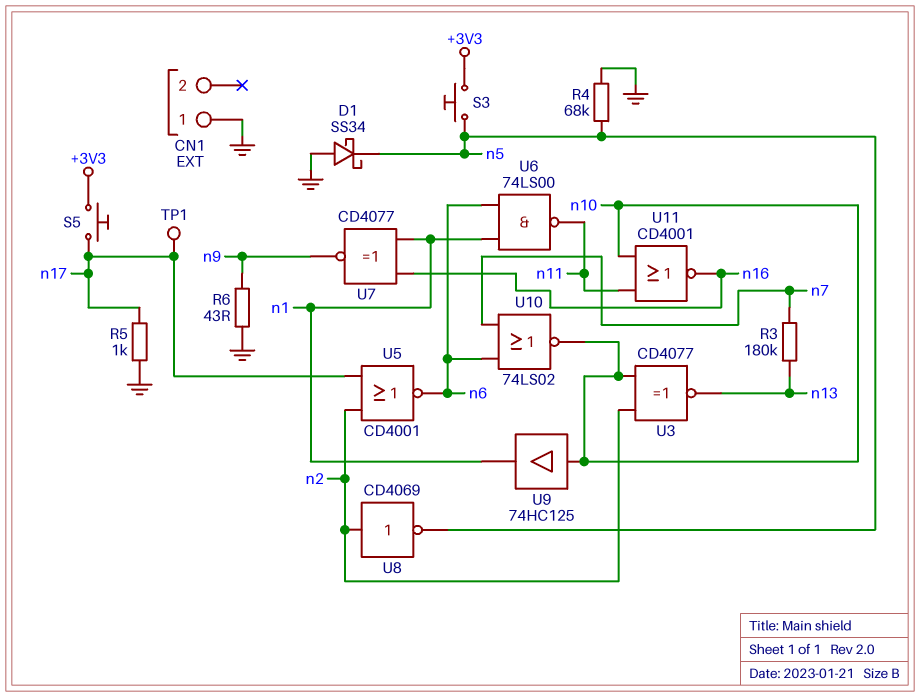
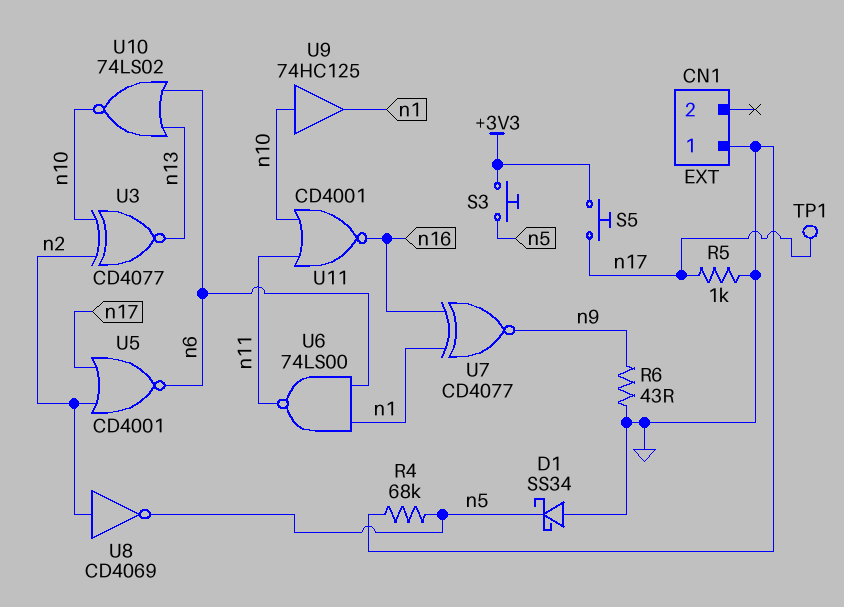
R3: 180k (n7, n13) -> none
U10: NOR 74LS02 (in n6, in n7, out n10) -> NOR 74LS02 (in n6, in n13, out n10)

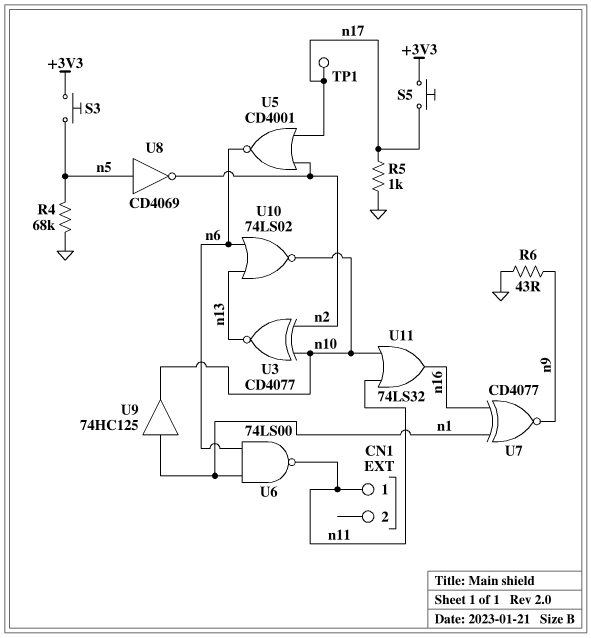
CN1 pin 1: GND -> n11
D1: schottky SS34 (A GND, K n5) -> none
U8: NOT CD4069 (in n2, out n5) -> NOT CD4069 (in n5, out n2)
U9: buffer 74HC125 (in n10, out n1) -> buffer 74HC125 (in n1, out n10)
U11: NOR CD4001 (in n10, in n11, out n16) -> OR 74LS32 (in n10, in n11, out n16)

